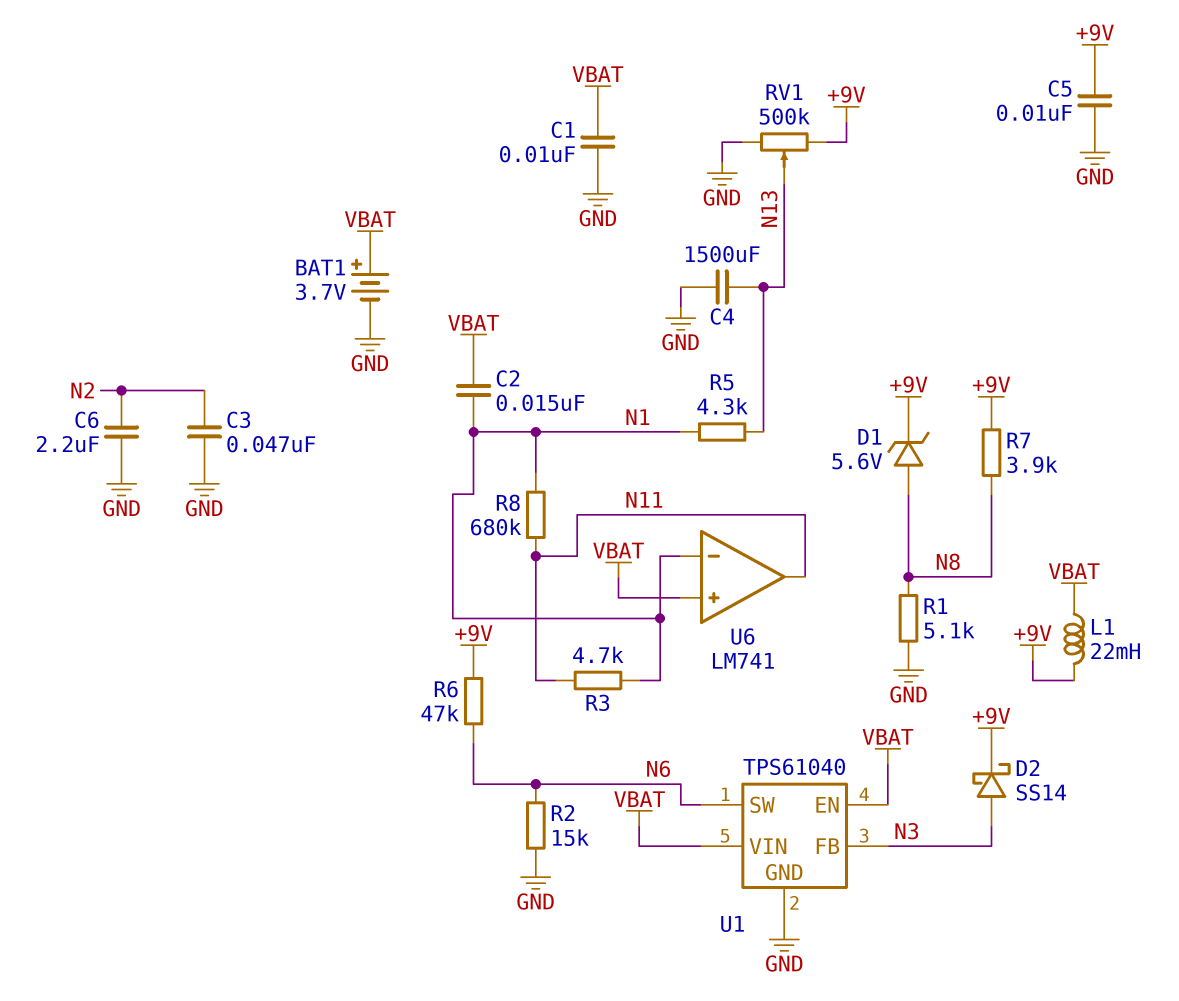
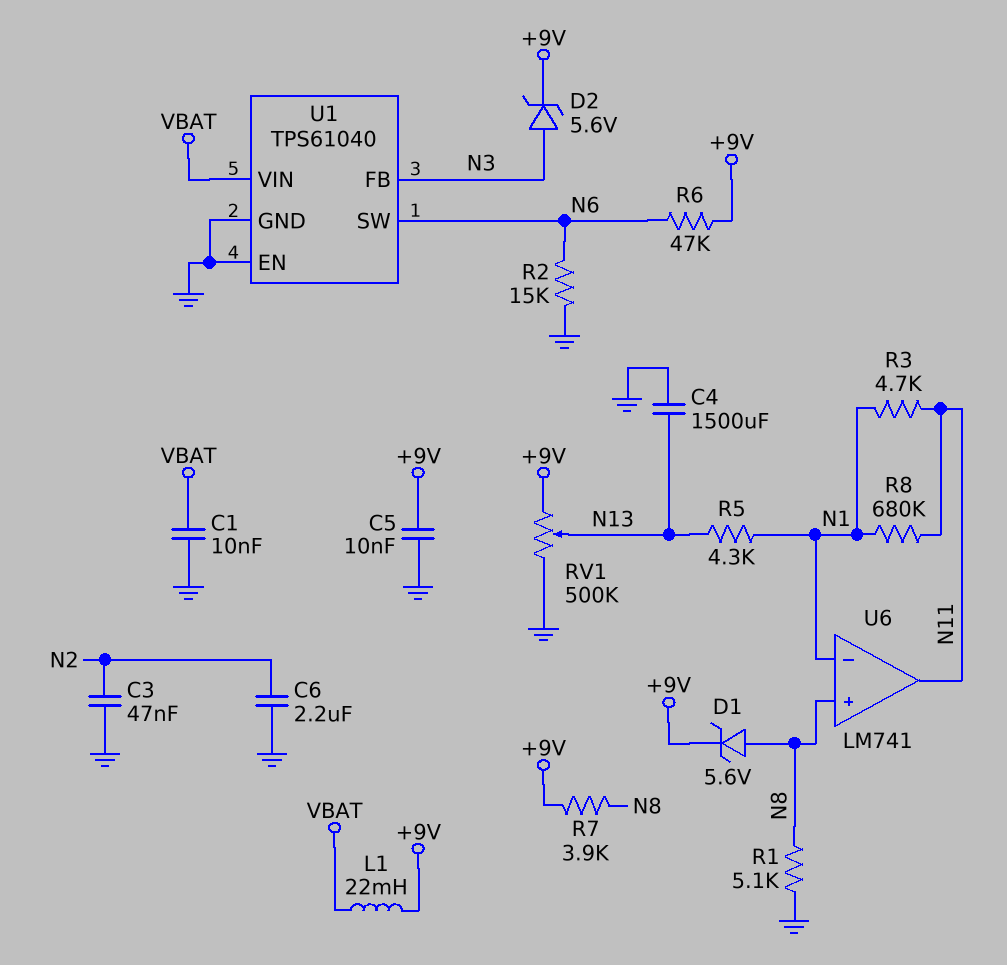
BAT1: 3.7V (plus VBAT, minus GND) -> none
C2: 15nF (N1, VBAT) -> none
D2: schottky SS14 (A N3, K +9V) -> zener 5.6V (A N3, K +9V)
U1 pin EN: VBAT -> GND
U6 pin in+: VBAT -> N8

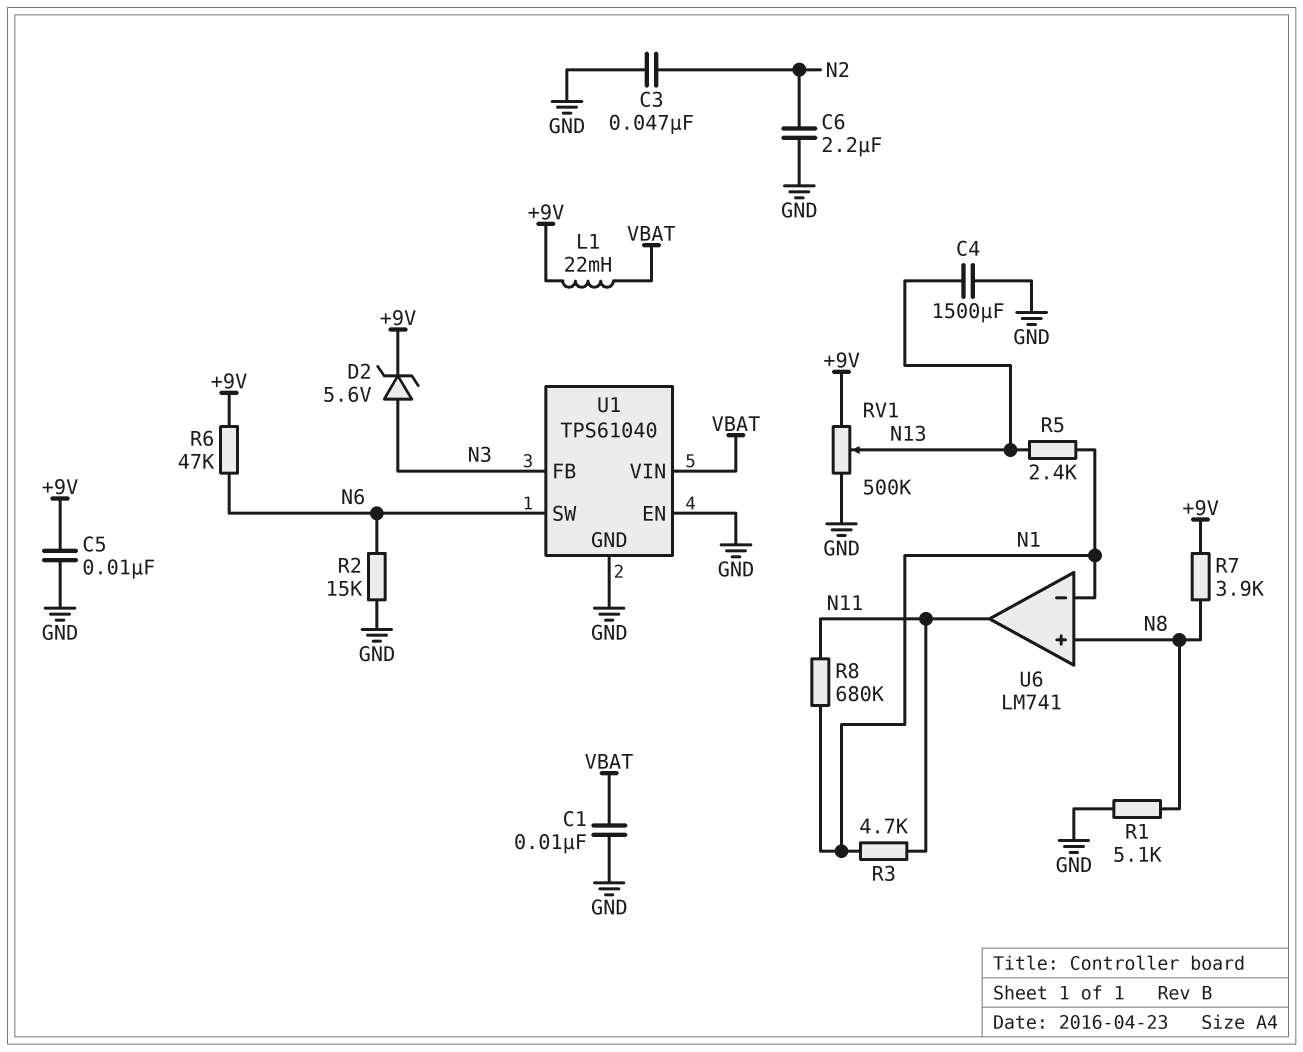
D1: zener 5.6V (A N8, K +9V) -> none
R5: 4.3k (N1, N13) -> 2.4k (N1, N13)

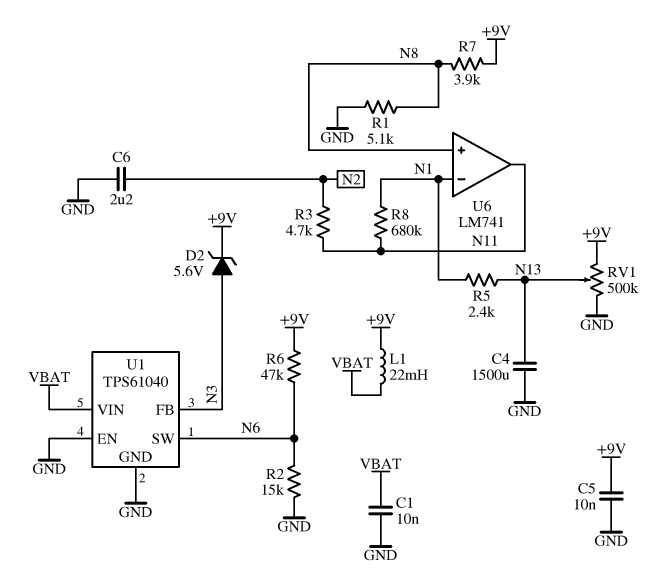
C3: 47nF (GND, N2) -> none
R3: 4.7k (N1, N11) -> 4.7k (N2, N11)

